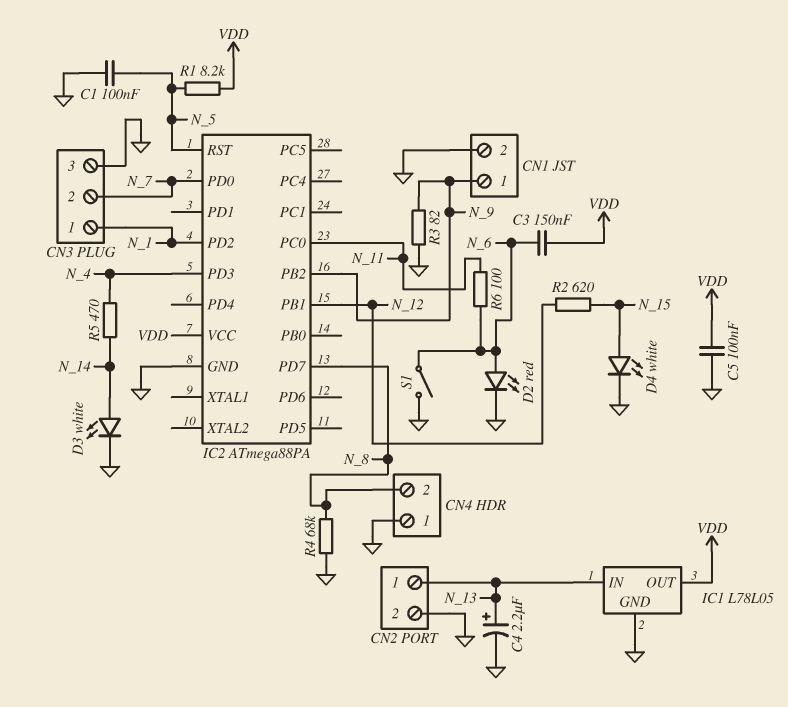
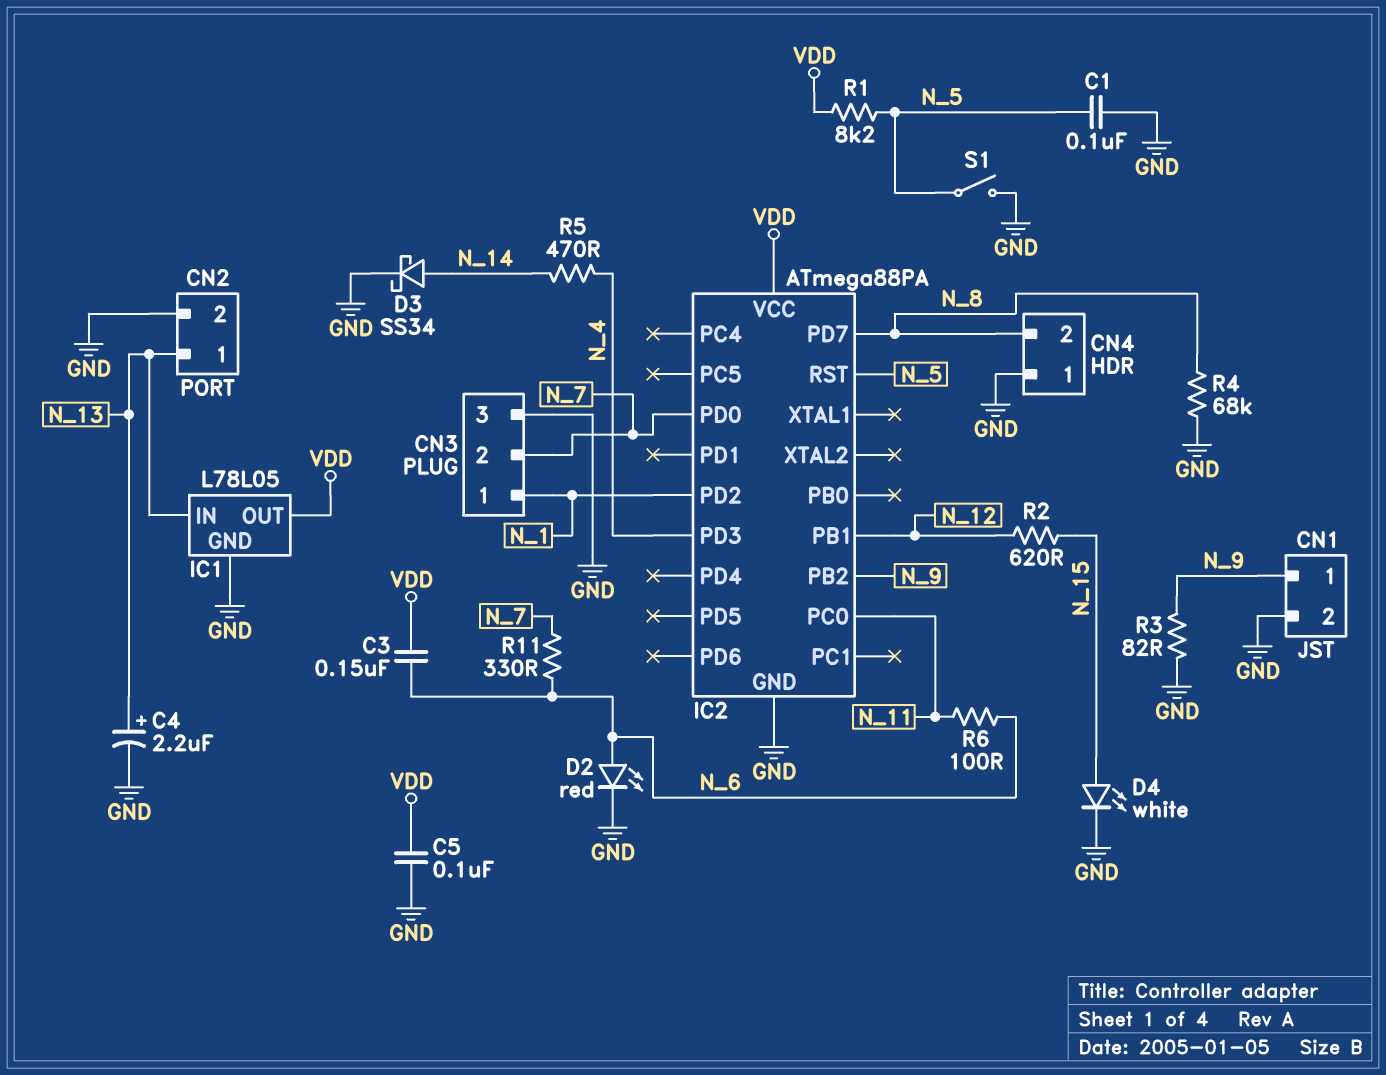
D3: LED white (A N_14, K GND) -> schottky SS34 (A N_14, K GND)
R11: none -> 330 (N_6, N_7)
S1: switch (GND, N_6) -> switch (GND, N_5)

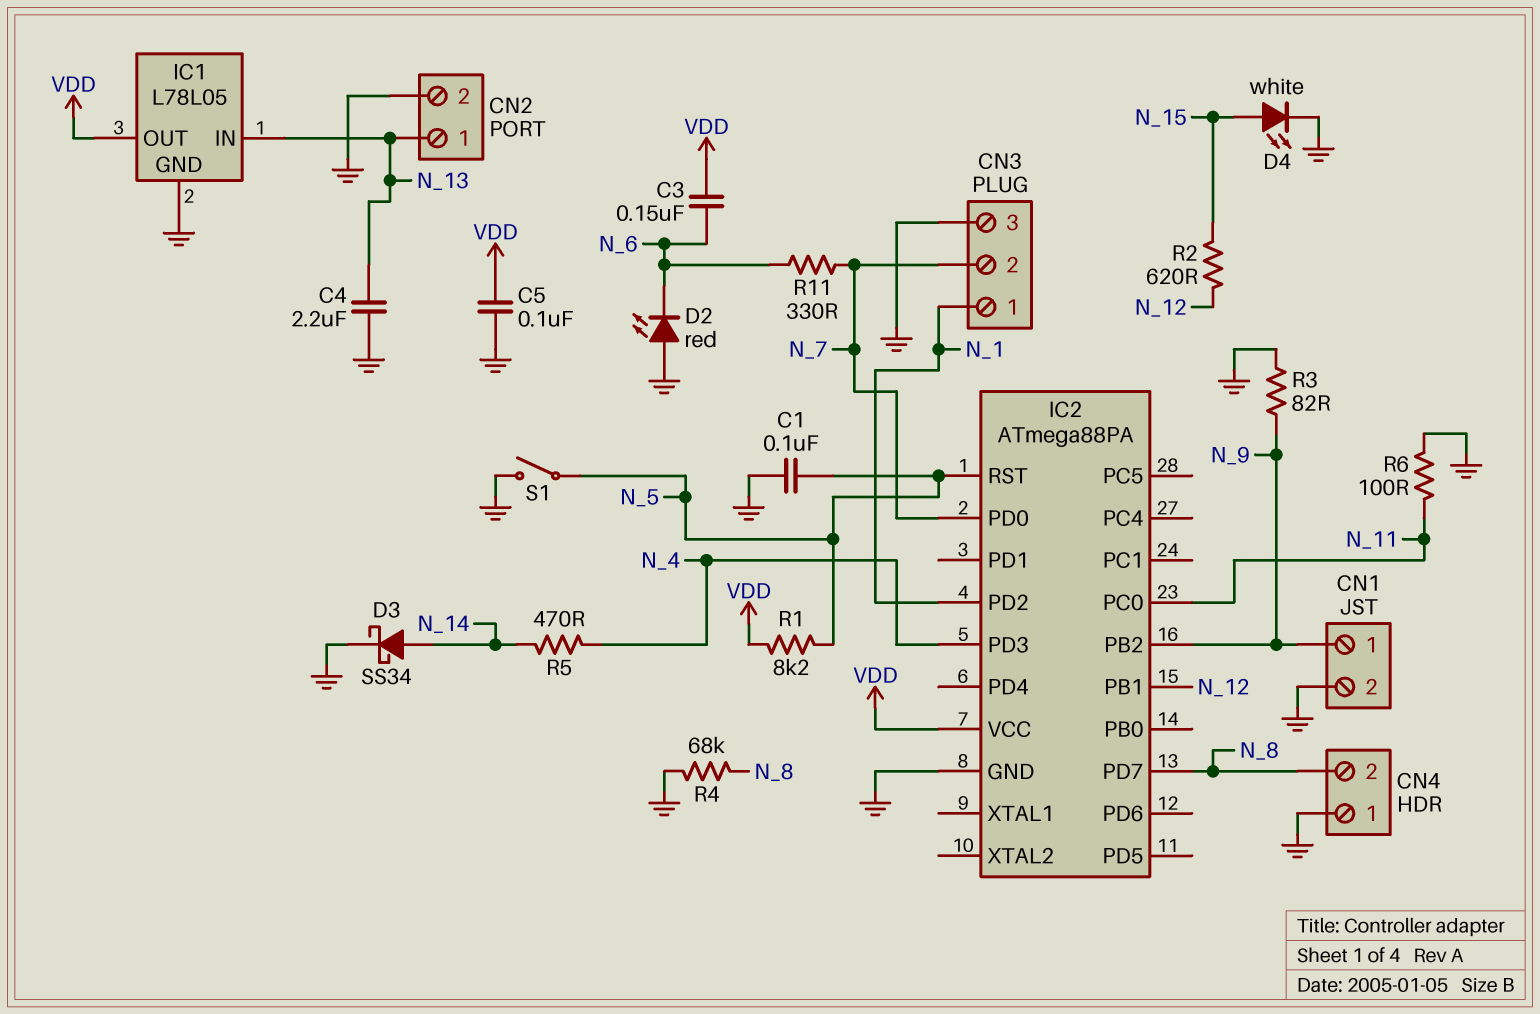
C4: 2.2uF (plus N_13, minus GND) -> 2.2uF (GND, N_13)
D2: LED red (A N_6, K GND) -> LED red (A GND, K N_6)
R6: 100 (N_6, N_11) -> 100 (GND, N_11)

